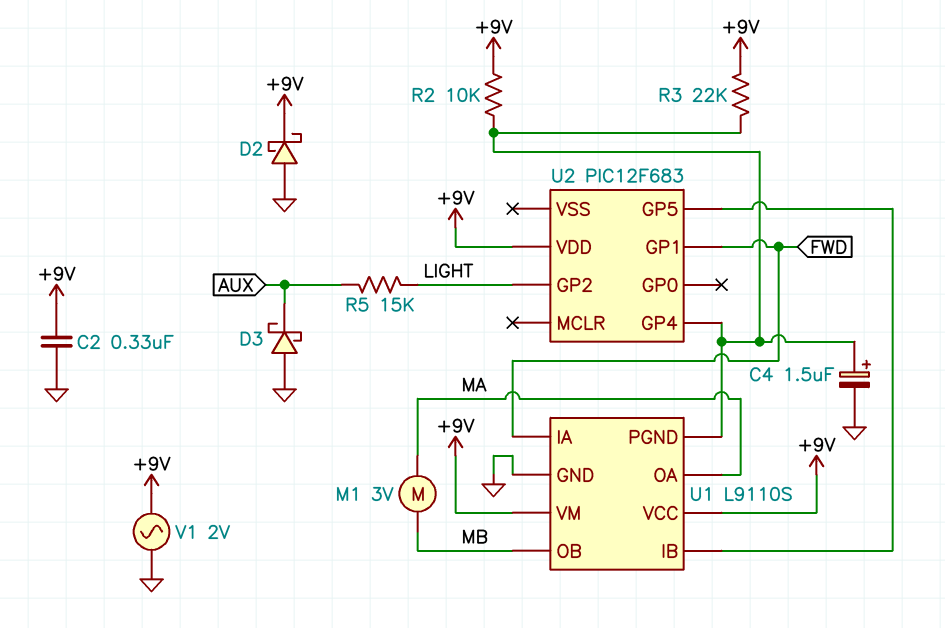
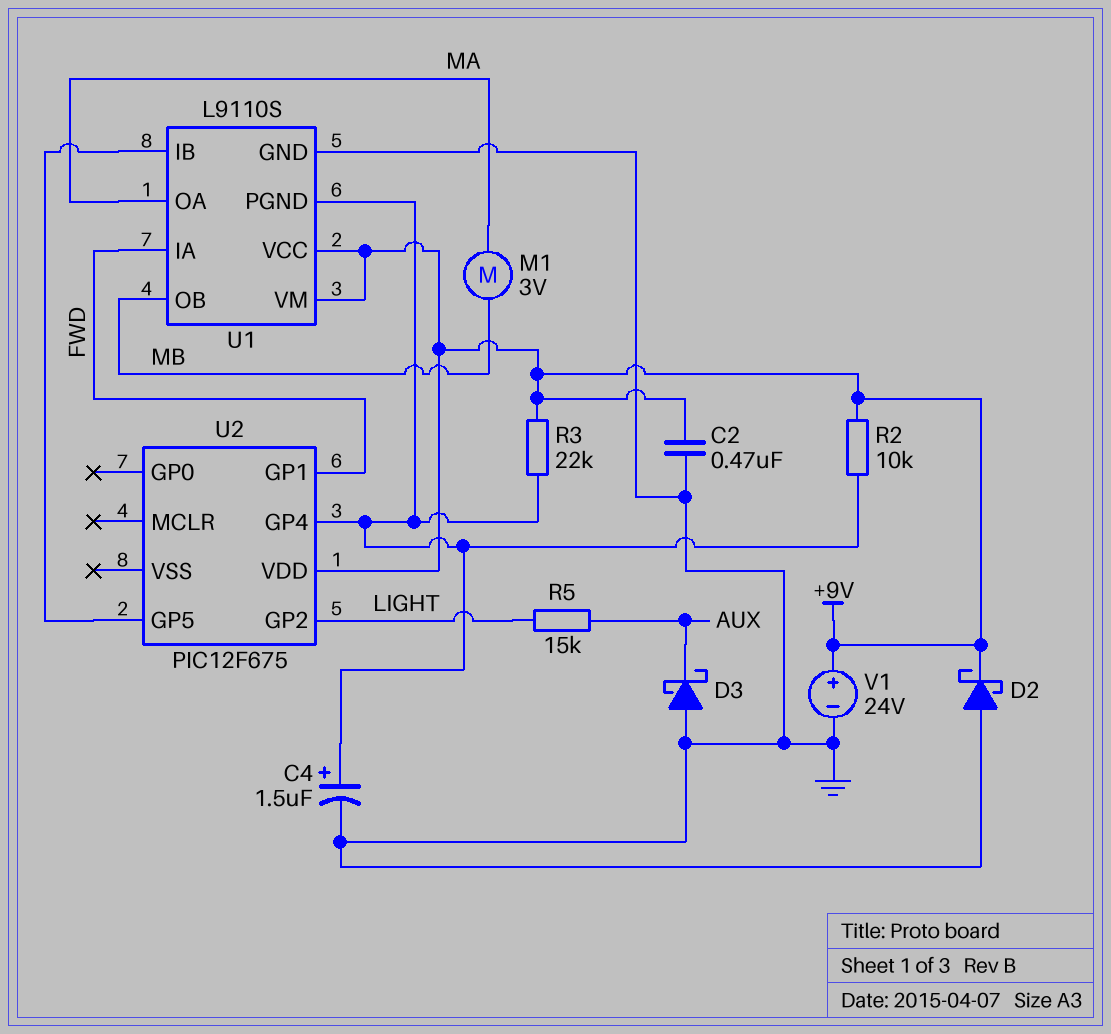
C2: 330nF (+9V, GND) -> 470nF (+9V, GND)
U2: PIC12F683 -> PIC12F675
V1: AC 2V (+9V, GND) -> 24V (plus +9V, minus GND)

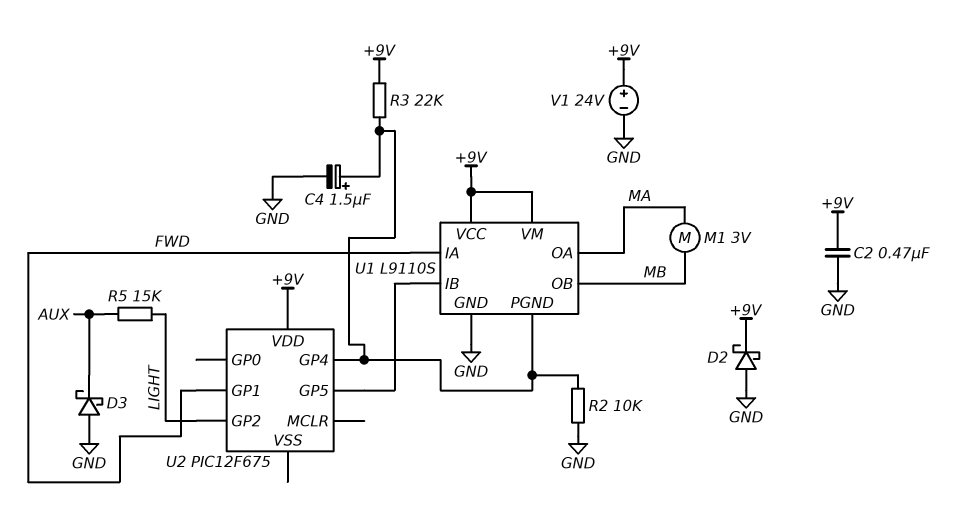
R2: 10k (+9V, U1/PGND) -> 10k (GND, U1/PGND)

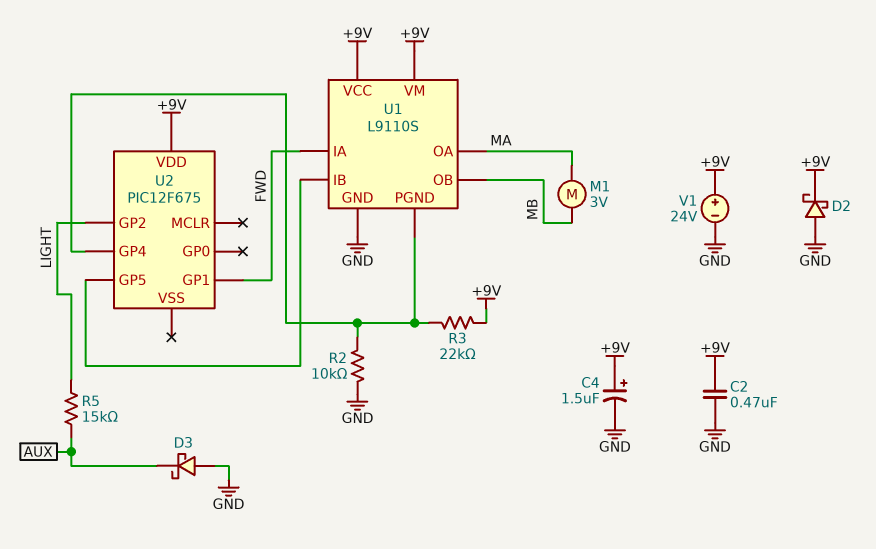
C4: 1.5uF (plus U1/PGND, minus GND) -> 1.5uF (plus +9V, minus GND)

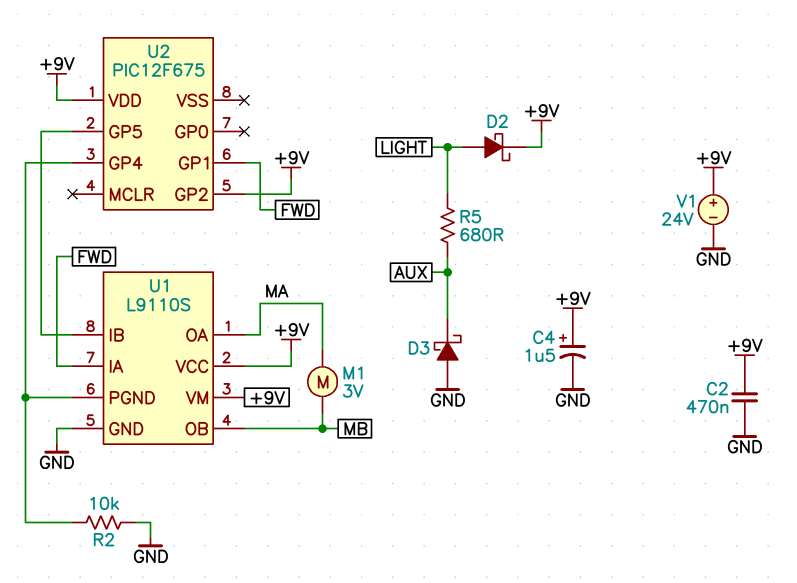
D2: schottky (A GND, K +9V) -> schottky (A LIGHT, K +9V)
R3: 22k (+9V, U1/PGND) -> none
R5: 15k (AUX, LIGHT) -> 680 (AUX, LIGHT)
U2 pin GP2: LIGHT -> +9V

